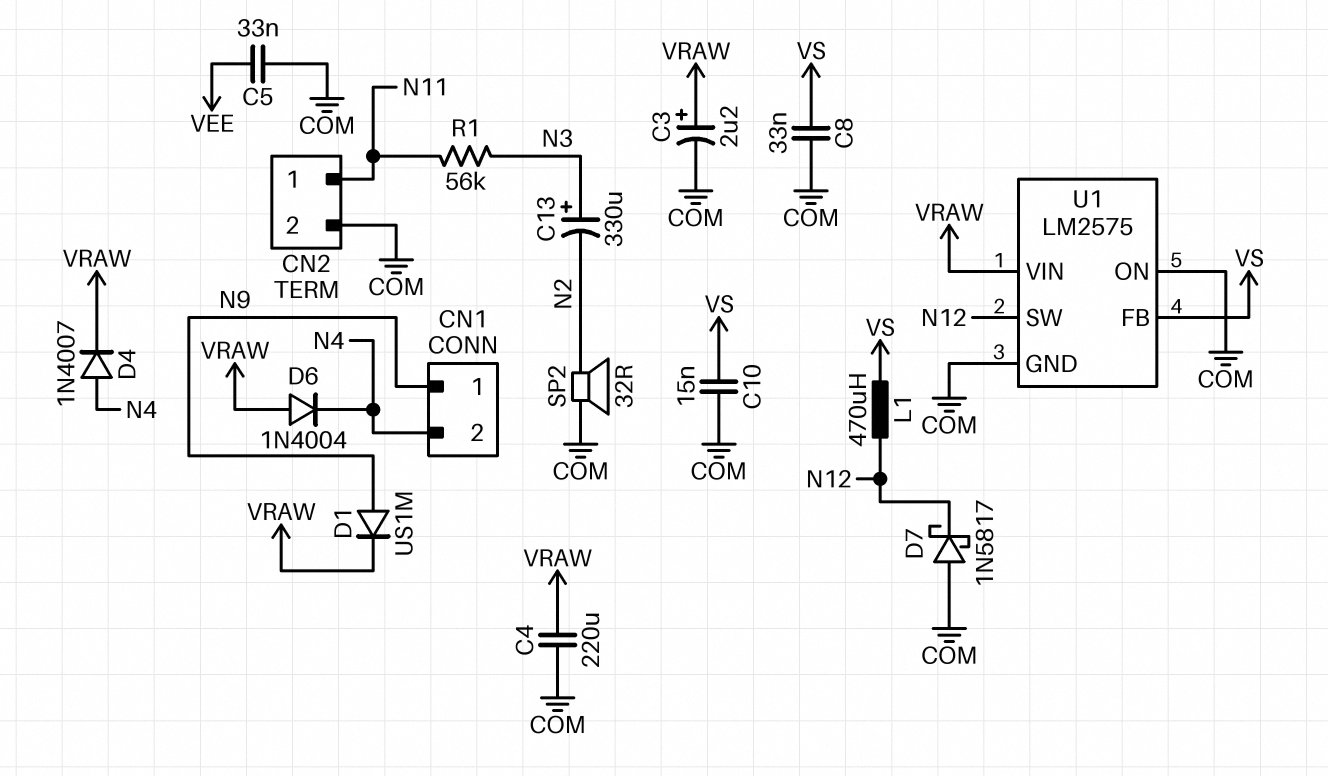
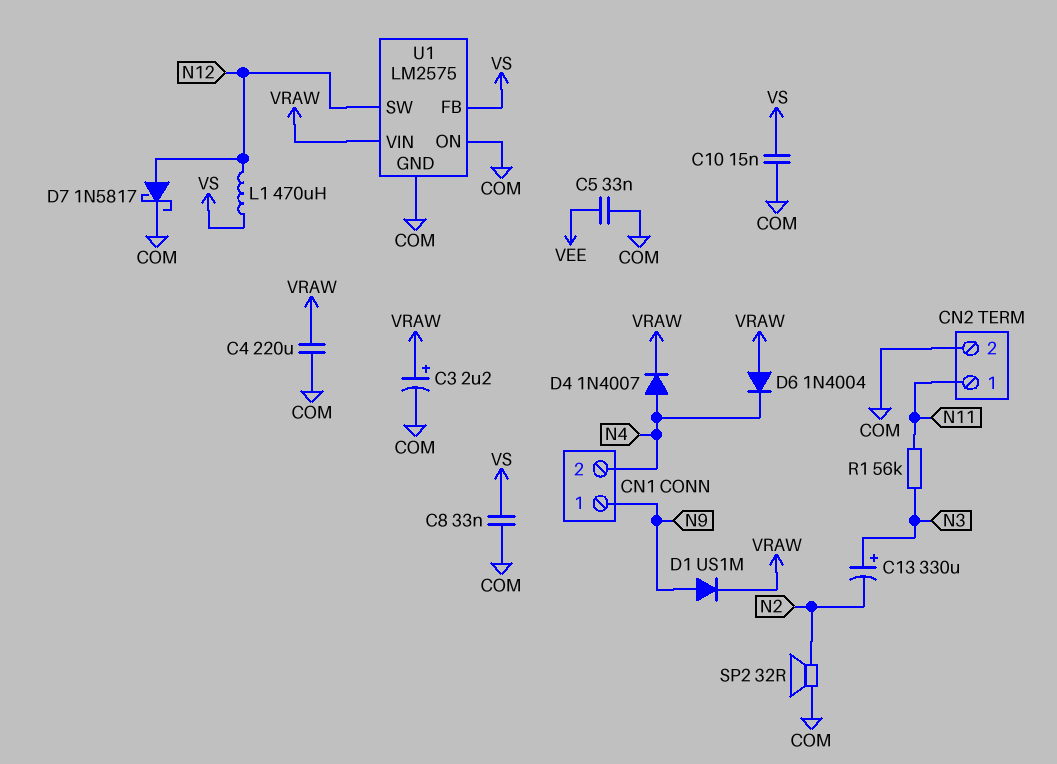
D7: schottky 1N5817 (A COM, K N12) -> schottky 1N5817 (A N12, K COM)

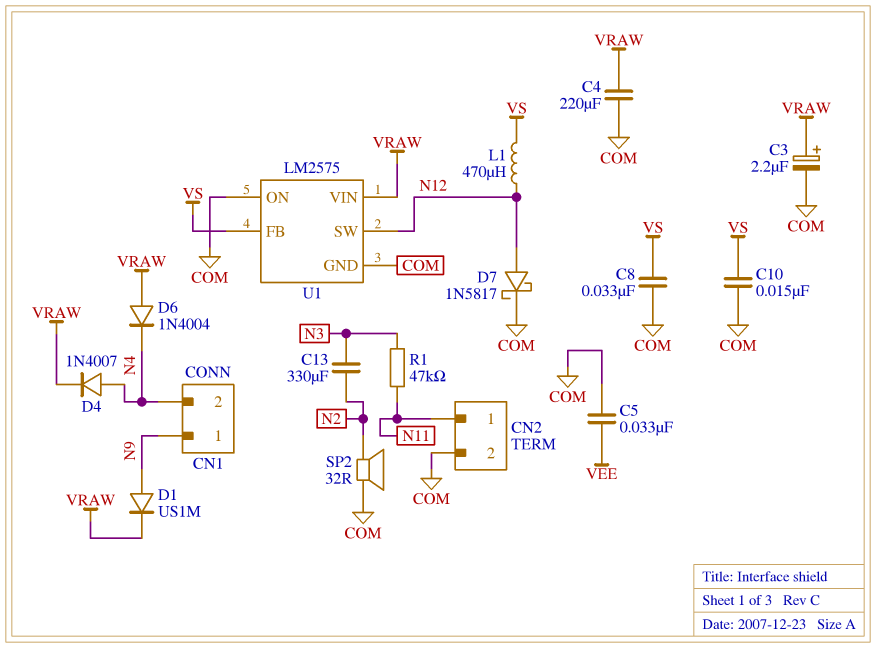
C13: 330uF (plus N3, minus N2) -> 330uF (N2, N3)
R1: 56k (N3, N11) -> 47k (N3, N11)

